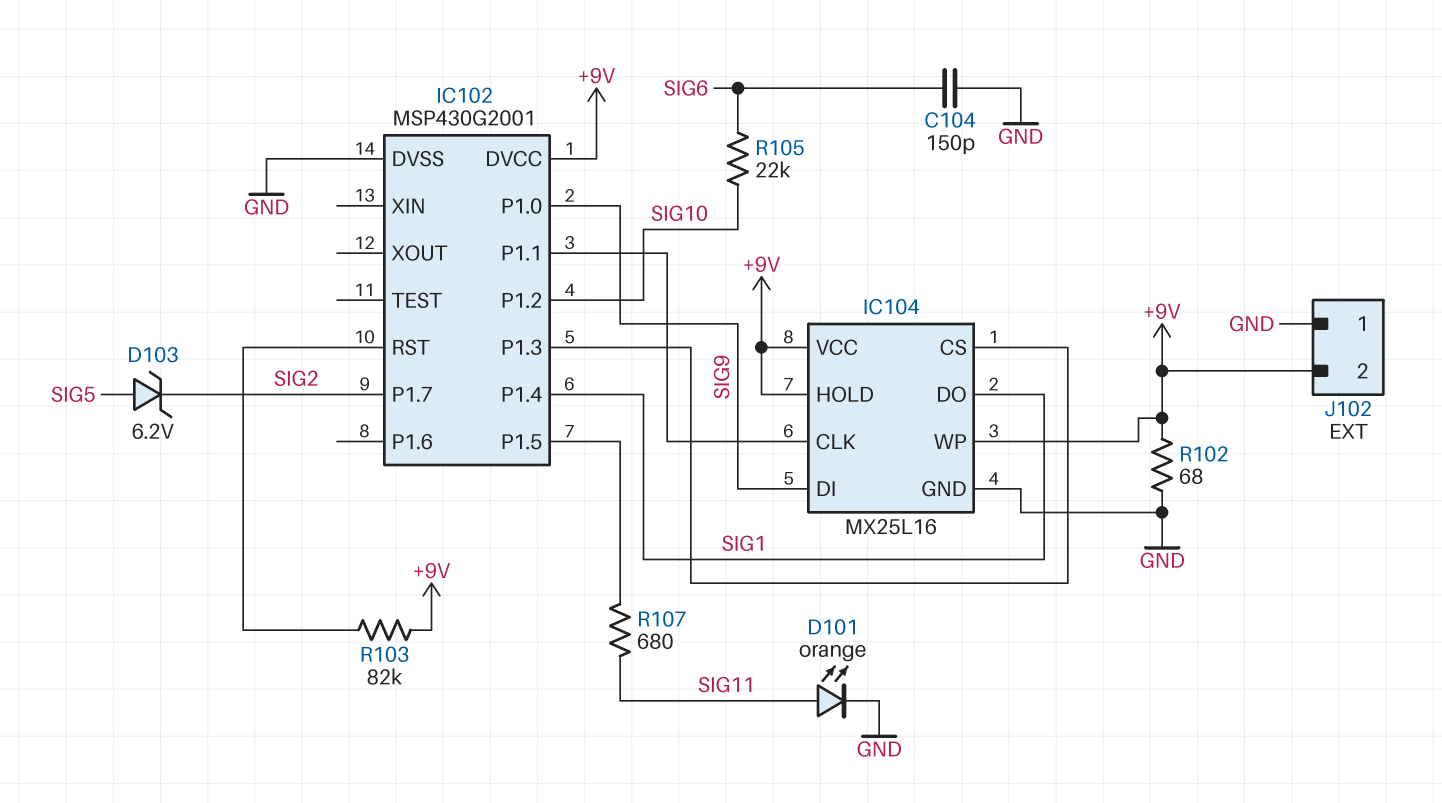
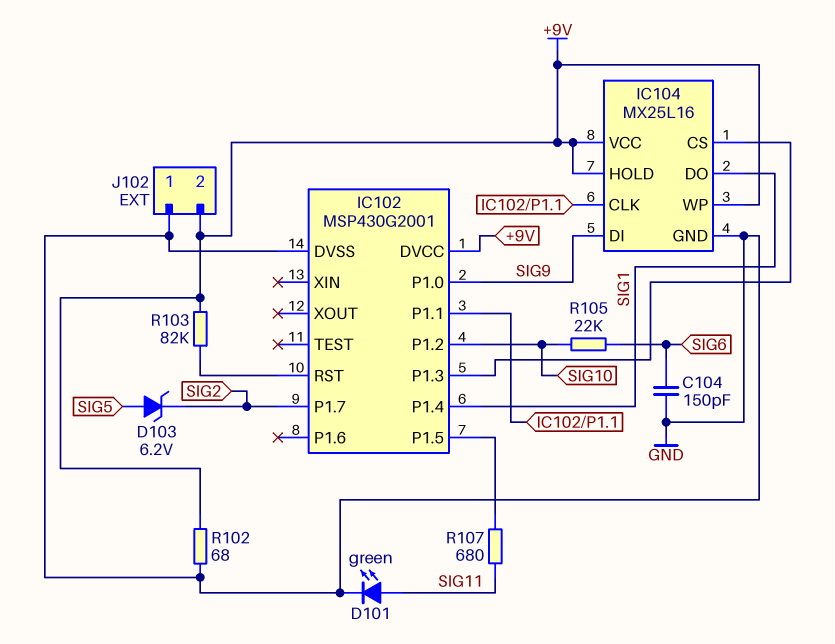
D101: LED orange (A SIG11, K GND) -> LED green (A SIG11, K GND)

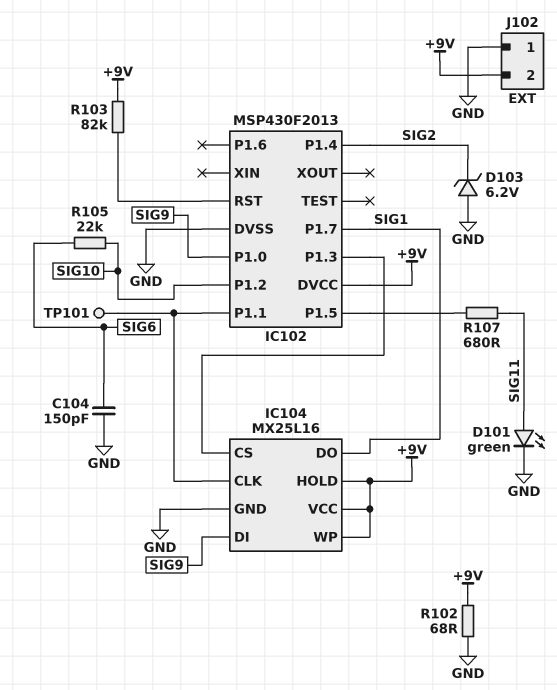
D103: zener 6.2V (A SIG5, K SIG2) -> zener 6.2V (A GND, K SIG2)
IC102: MSP430G2001 -> MSP430F2013
IC102 pin P1.4: SIG1 -> SIG2
IC102 pin P1.7: SIG2 -> SIG1
TP101: none -> test point (IC102/P1.1)

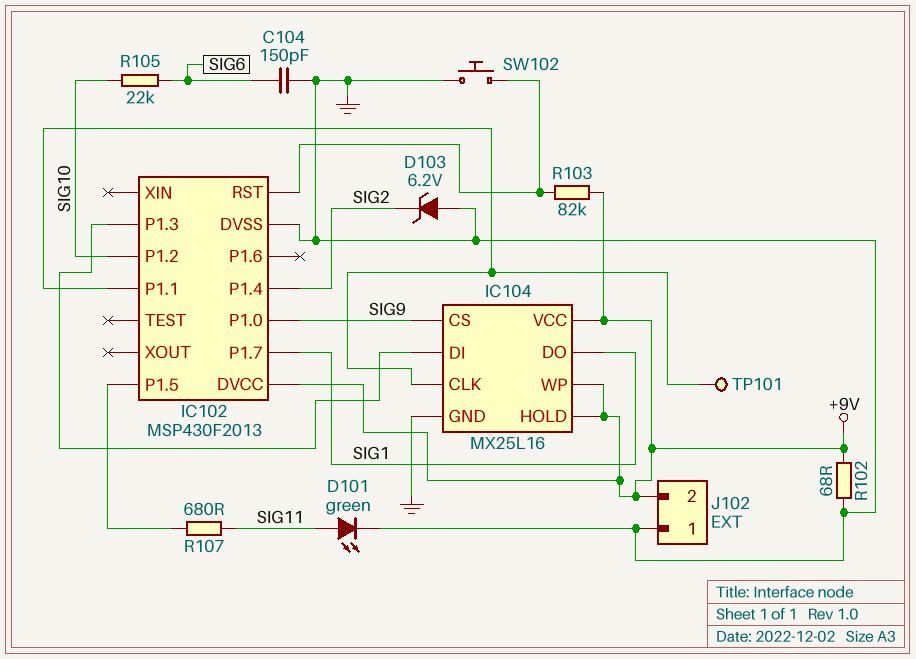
IC104 pin CS: IC102/P1.3 -> SIG9
IC104 pin DI: SIG9 -> IC102/P1.3
SW102: none -> button (GND, IC102/RST)

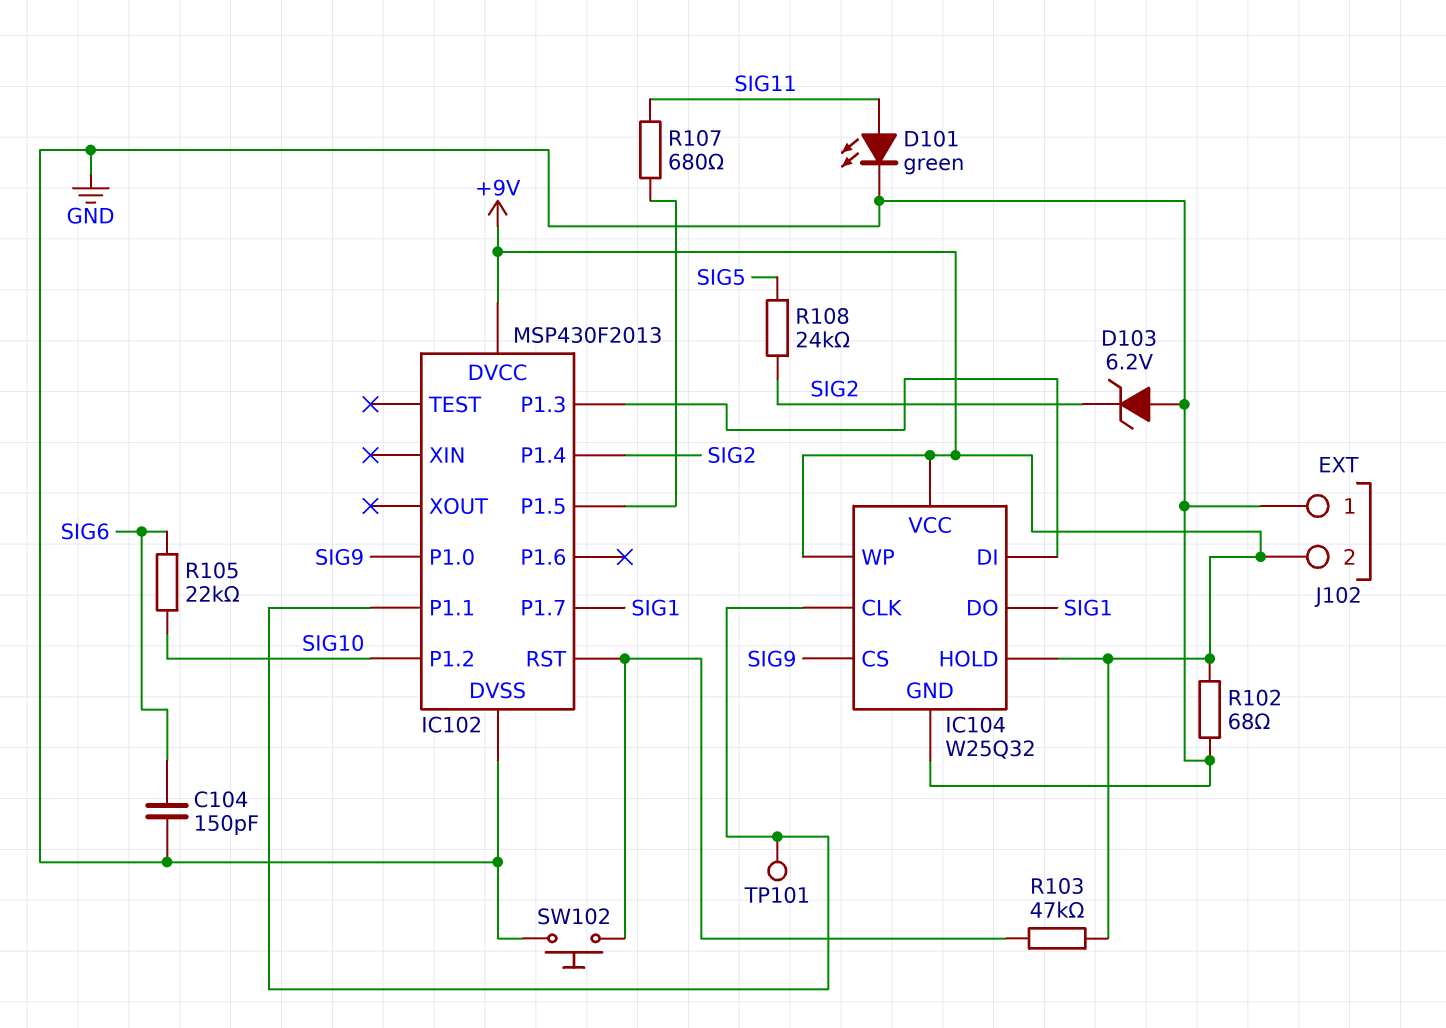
IC104: MX25L16 -> W25Q32
R103: 82k (+9V, IC102/RST) -> 47k (+9V, IC102/RST)
R108: none -> 24k (SIG2, SIG5)

